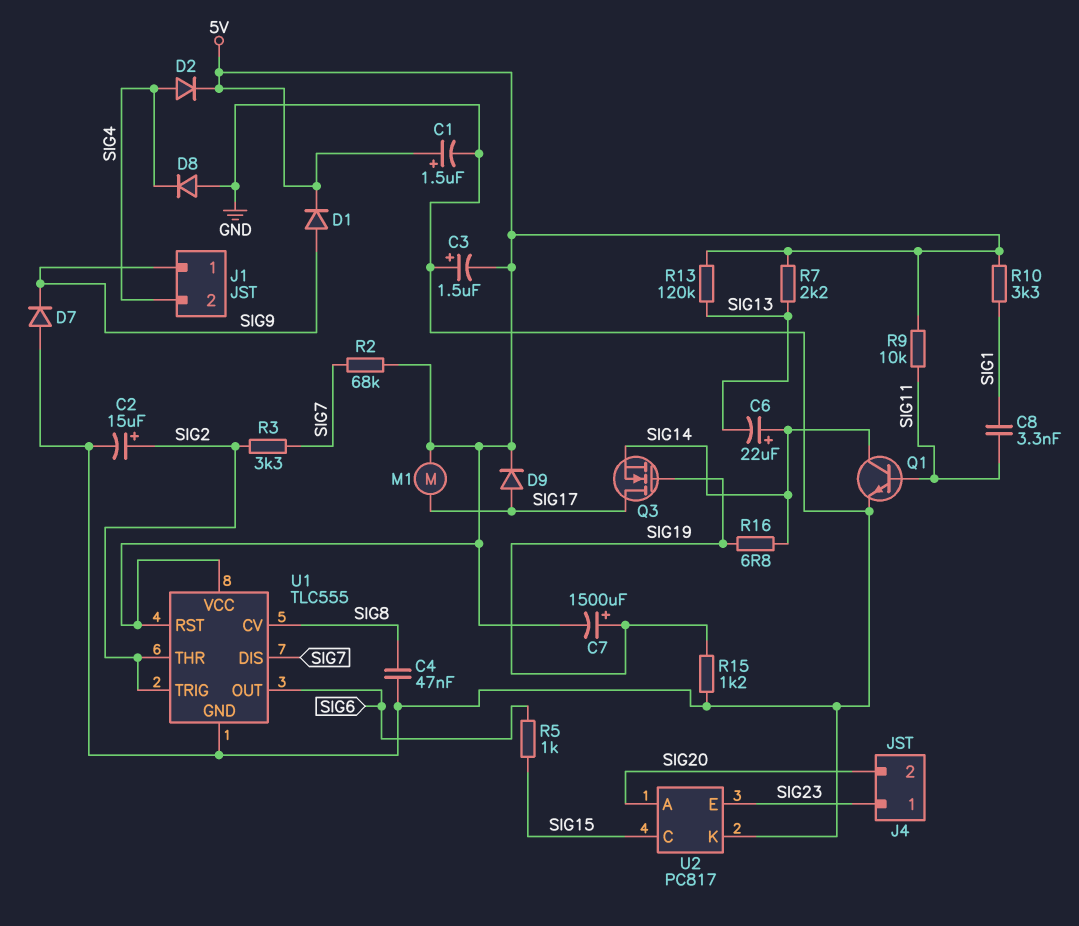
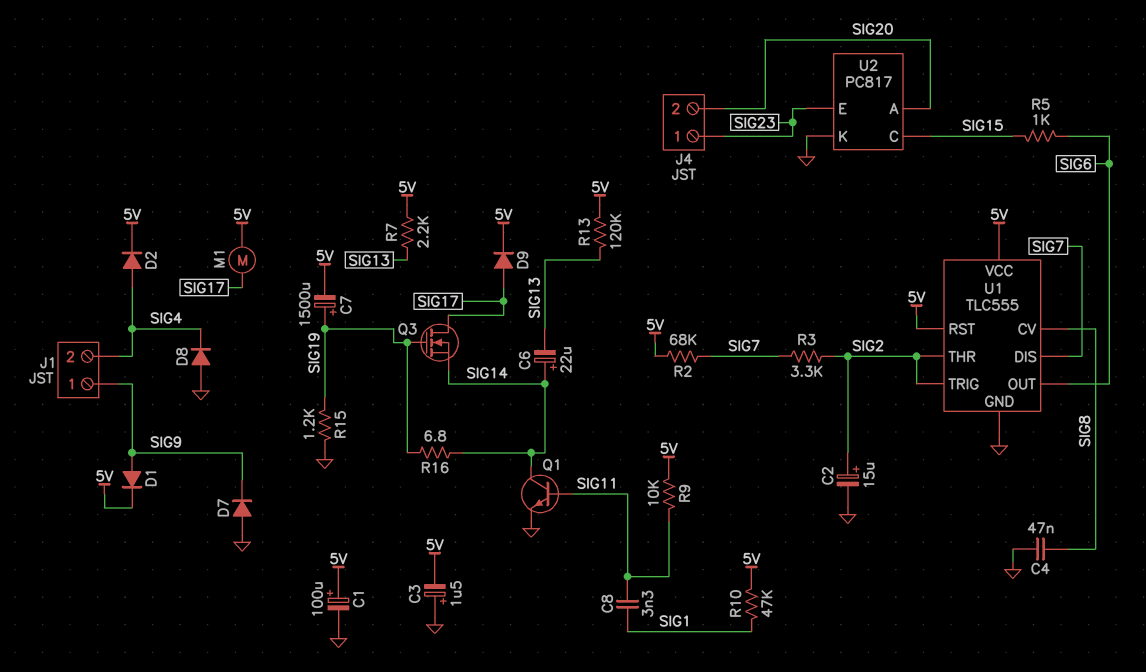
C1: 1.5uF (plus 5V, minus GND) -> 100uF (plus 5V, minus GND)
R10: 3.3k (5V, SIG1) -> 47k (5V, SIG1)

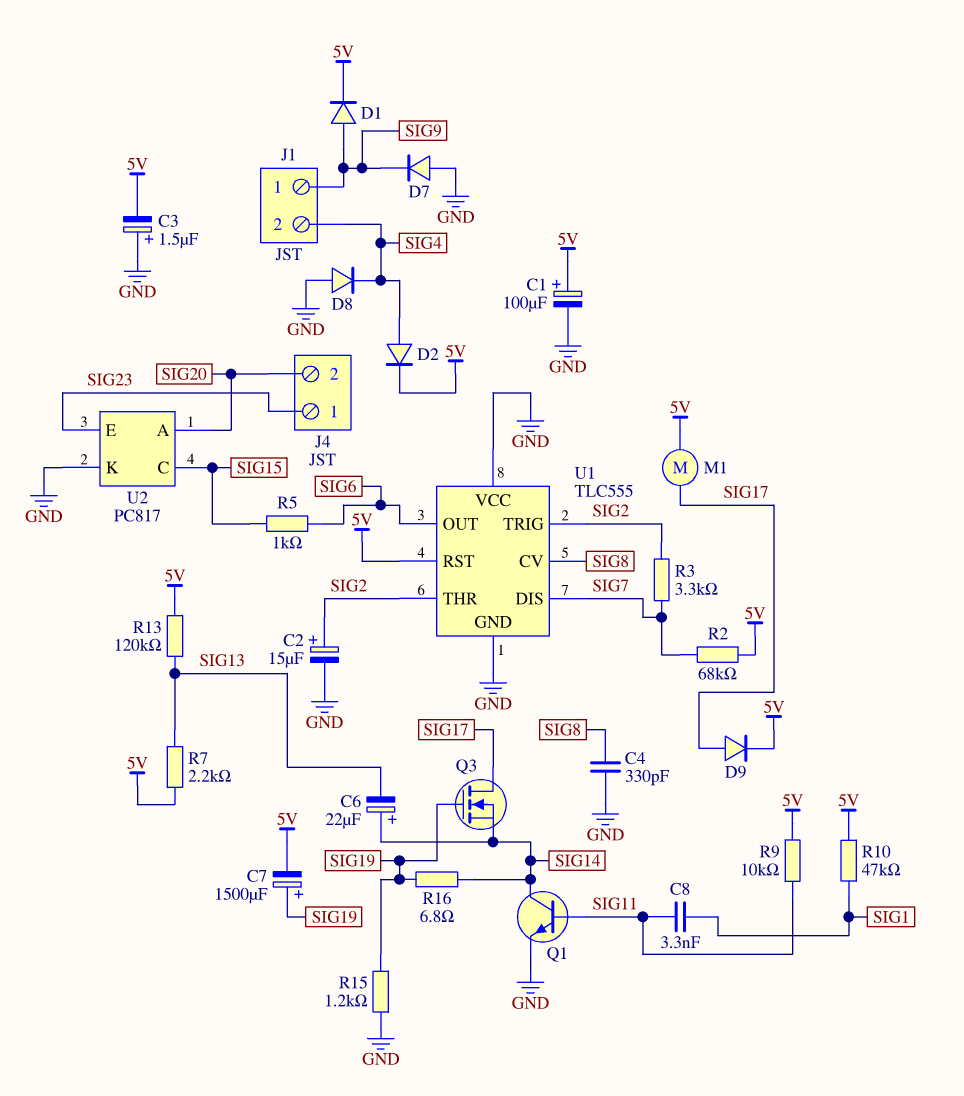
C4: 47nF (GND, SIG8) -> 330pF (GND, SIG8)
U1 pin VCC: 5V -> GND

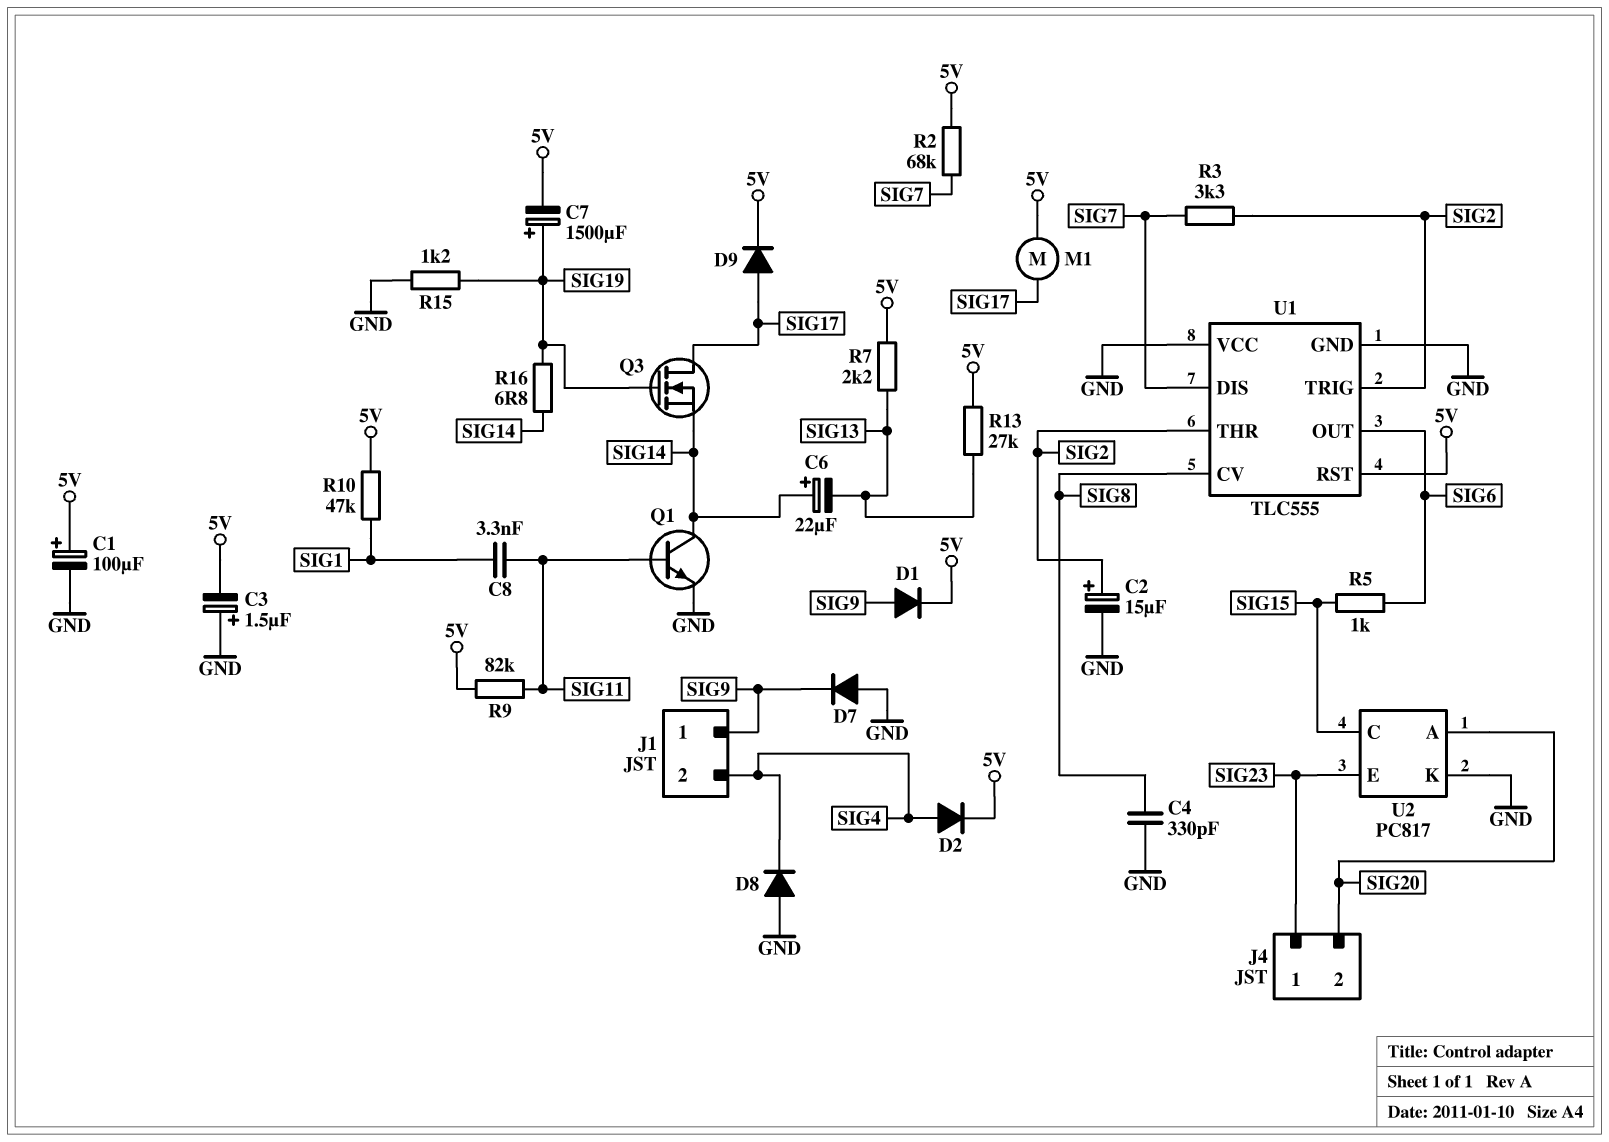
R9: 10k (5V, SIG11) -> 82k (5V, SIG11)
R13: 120k (5V, SIG13) -> 27k (5V, SIG13)

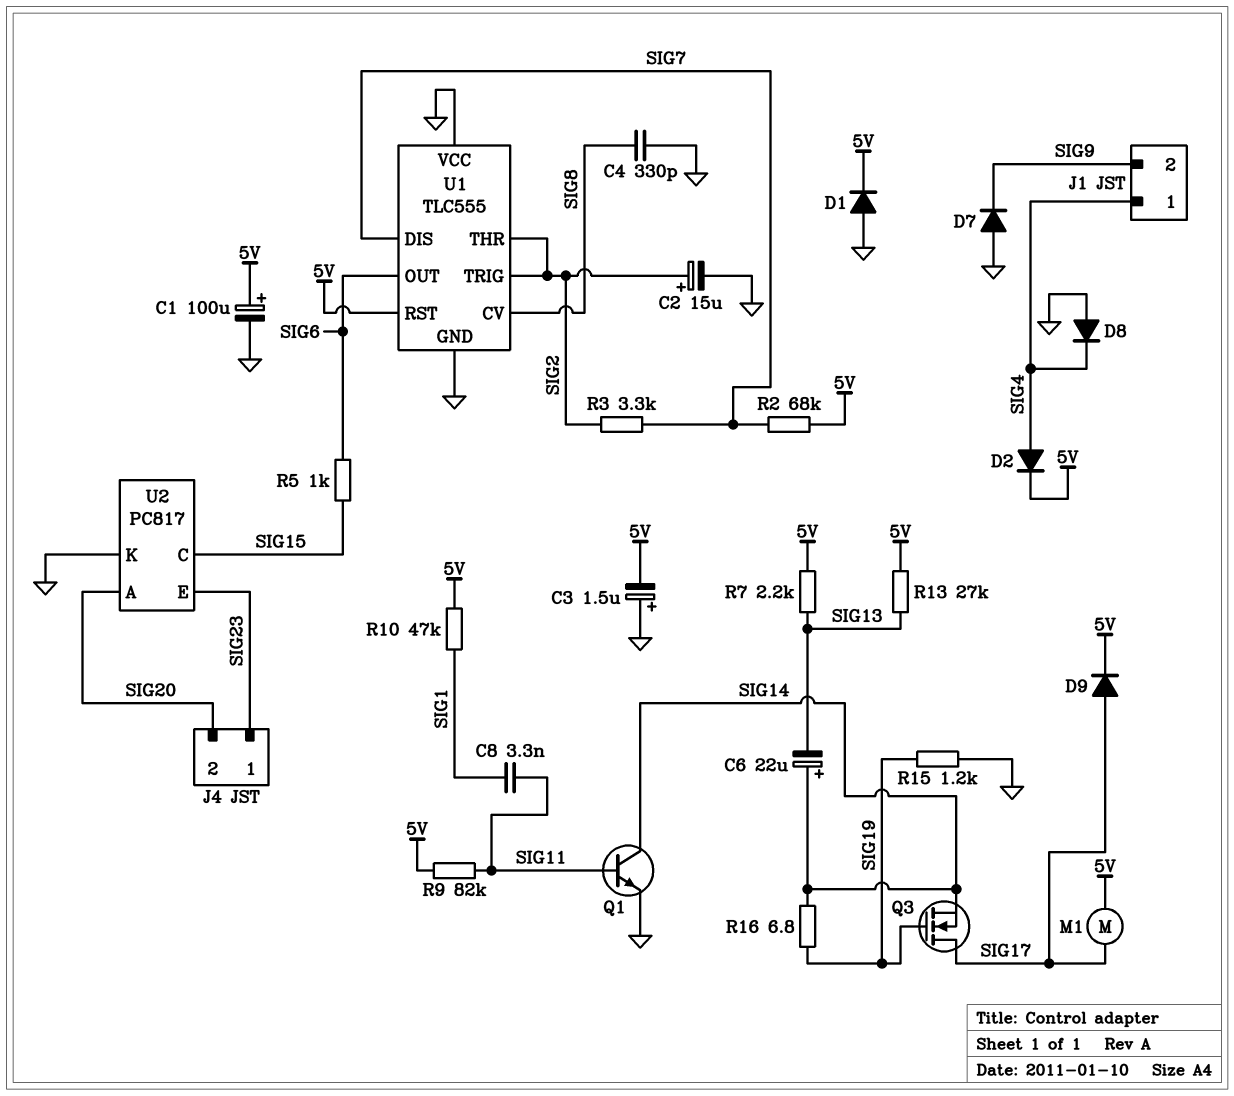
C7: 1500uF (plus SIG19, minus 5V) -> none
D1: diode (A SIG9, K 5V) -> diode (A GND, K 5V)
J1 pin 1: SIG9 -> SIG4
J1 pin 2: SIG4 -> SIG9

